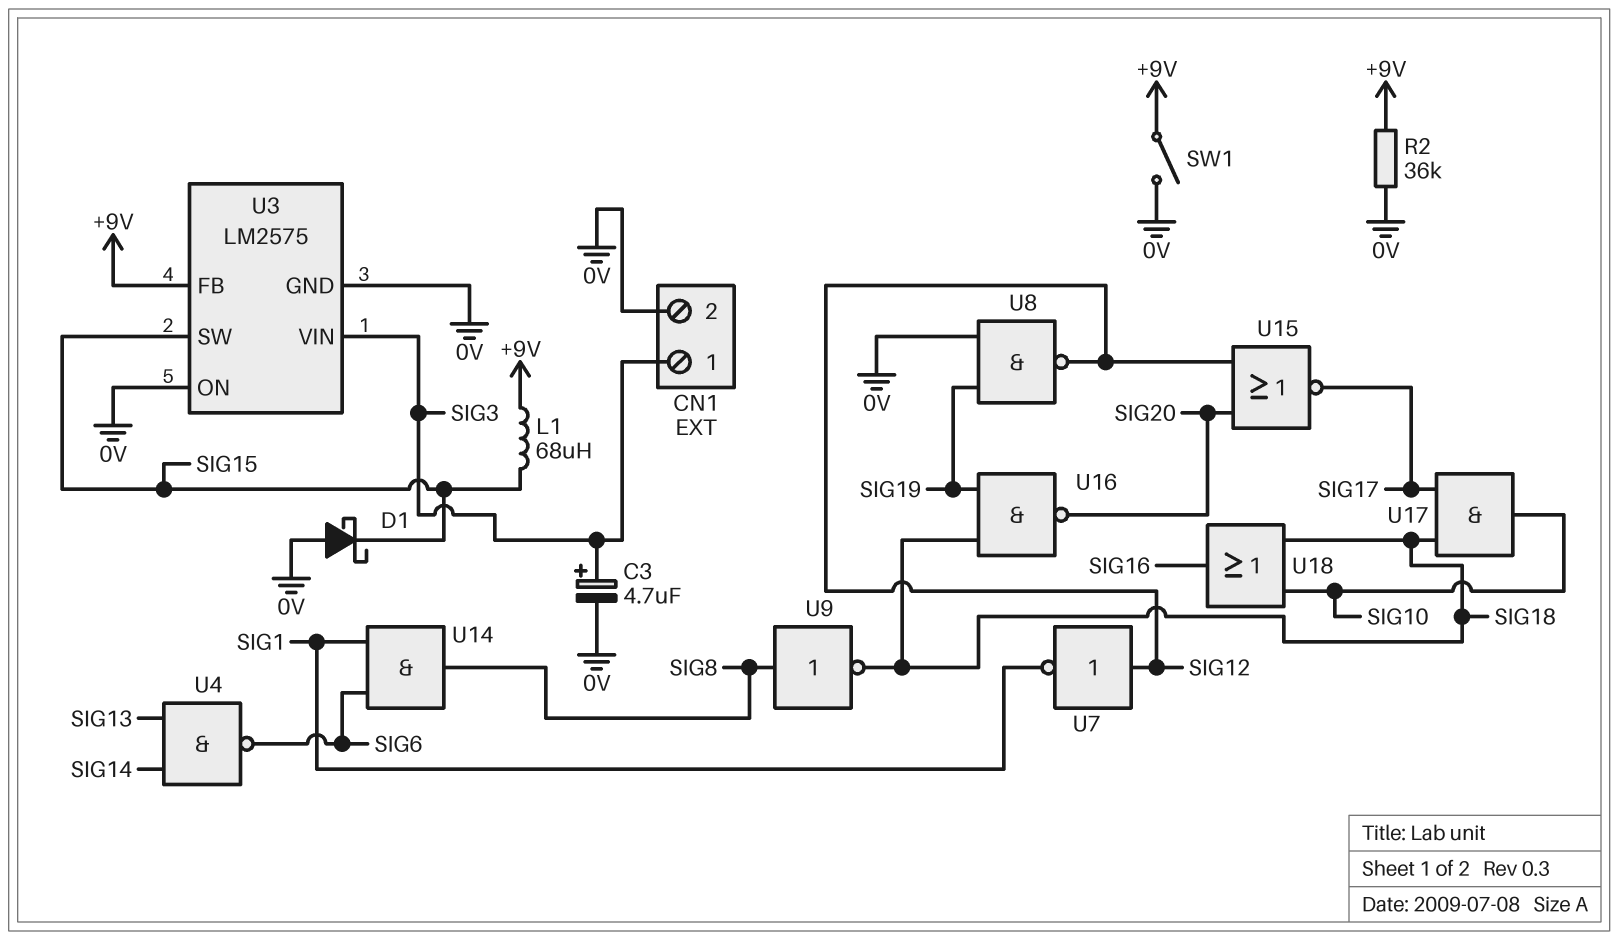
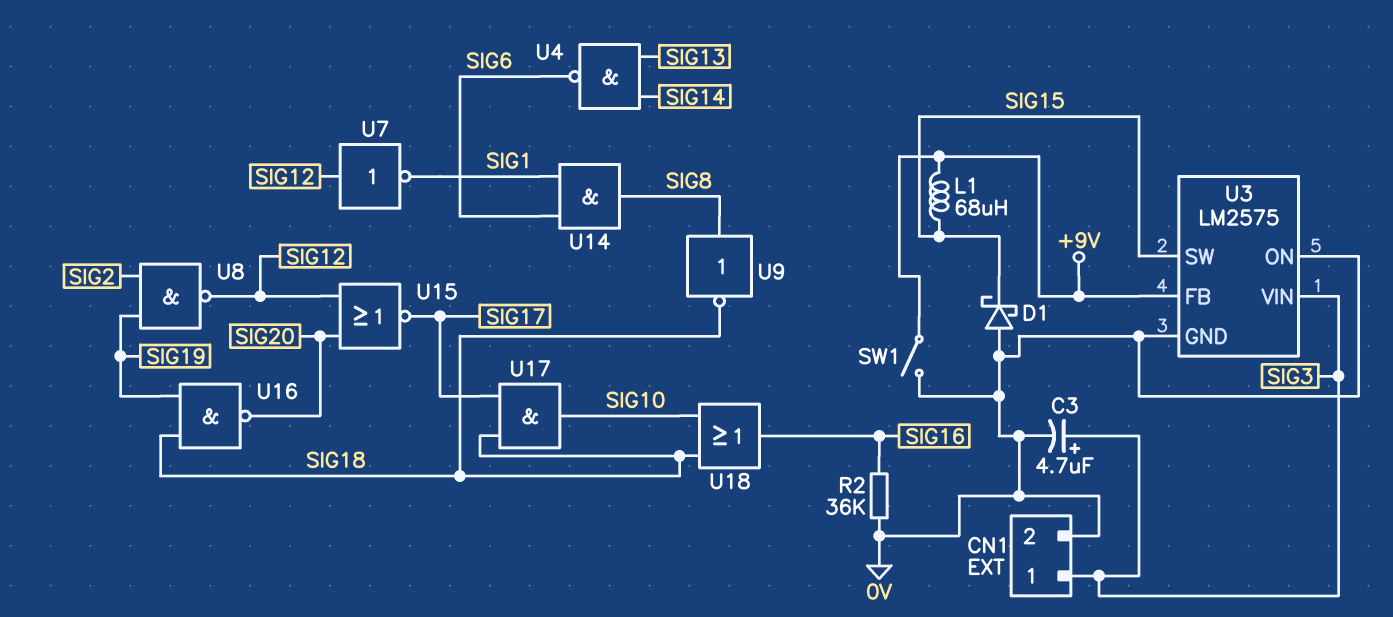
R2: 36k (+9V, 0V) -> 36k (0V, SIG16)
U8: NAND (in 0V, in SIG19, out SIG12) -> NAND (in SIG2, in SIG19, out SIG12)

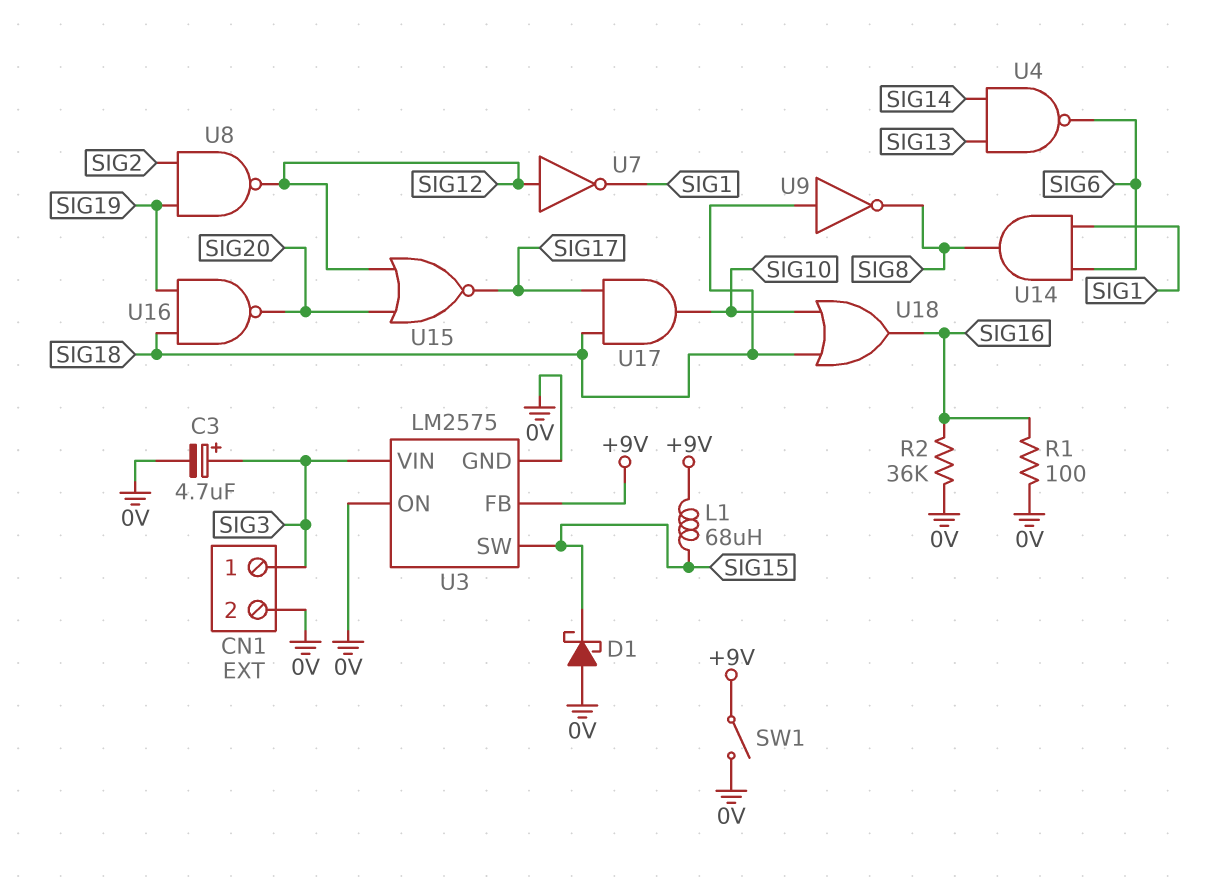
R1: none -> 100 (0V, SIG16)
U9: NOT (in SIG8, out SIG18) -> NOT (in SIG18, out SIG8)

